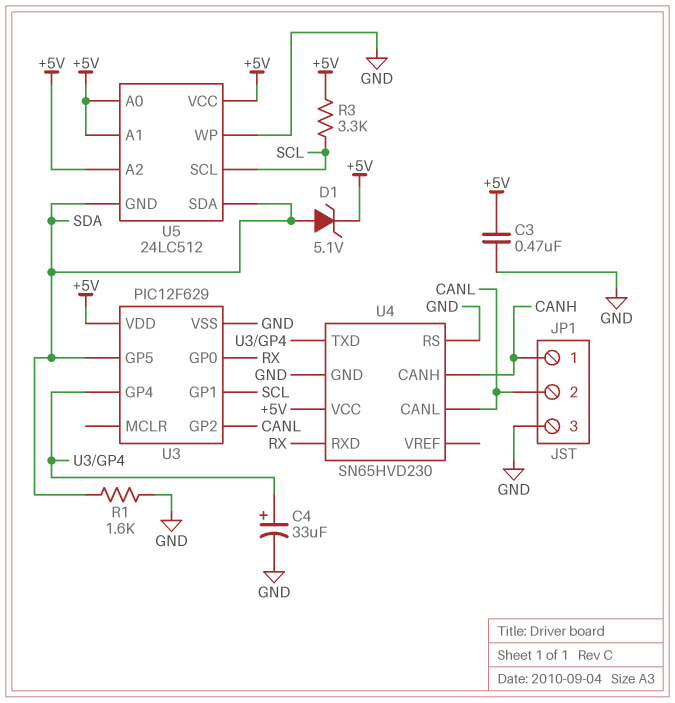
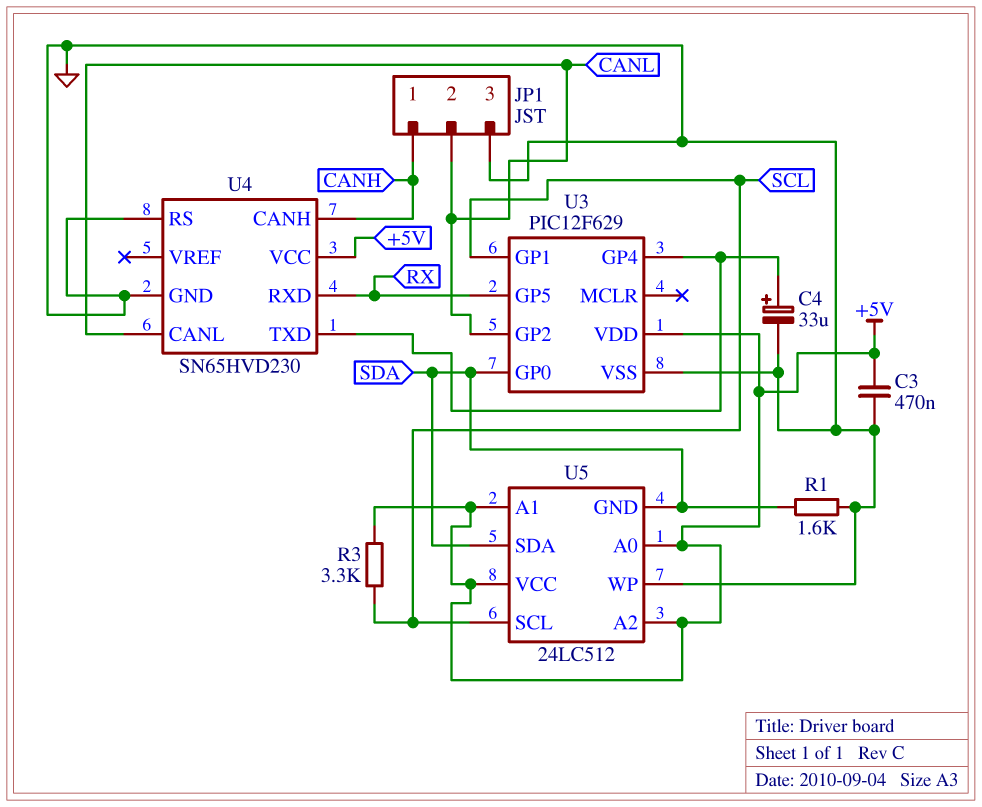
D1: zener 5.1V (A SDA, K +5V) -> none
U3 pin GP0: RX -> SDA
U3 pin GP5: SDA -> RX

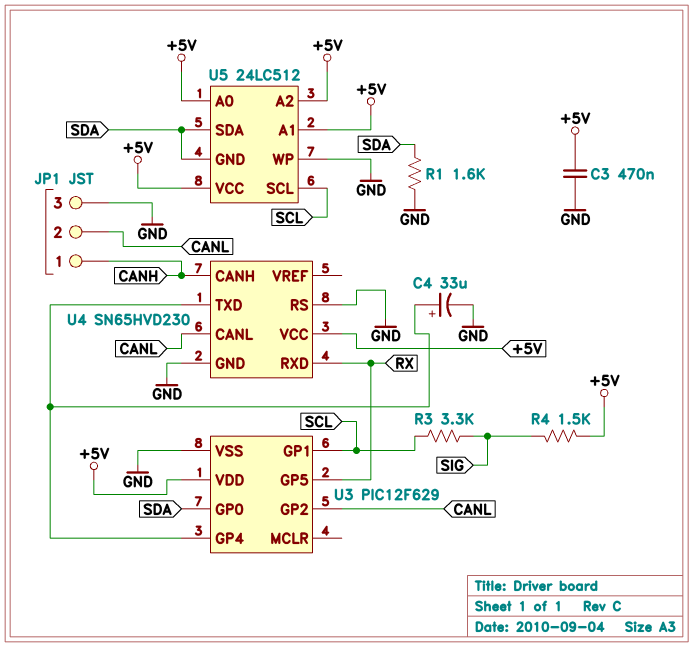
R3: 3.3k (+5V, SCL) -> 3.3k (SCL, SIG)
R4: none -> 1.5k (+5V, SIG)

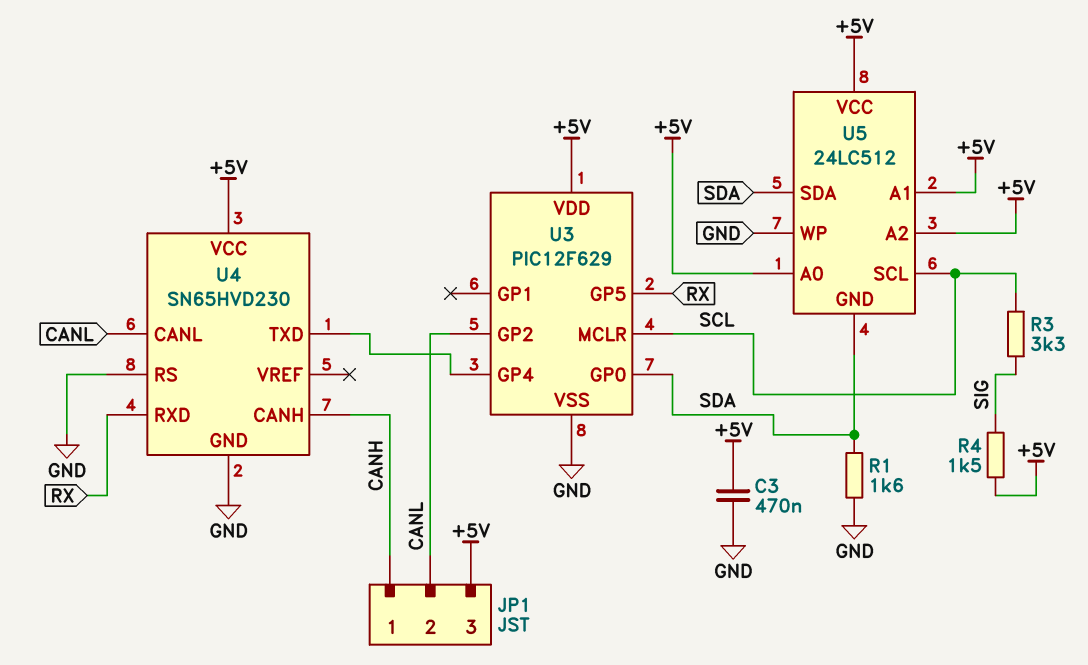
C4: 33uF (plus U3/GP4, minus GND) -> none
JP1 pin 3: GND -> +5V
U3 pin GP1: SCL -> none
U3 pin MCLR: none -> SCL

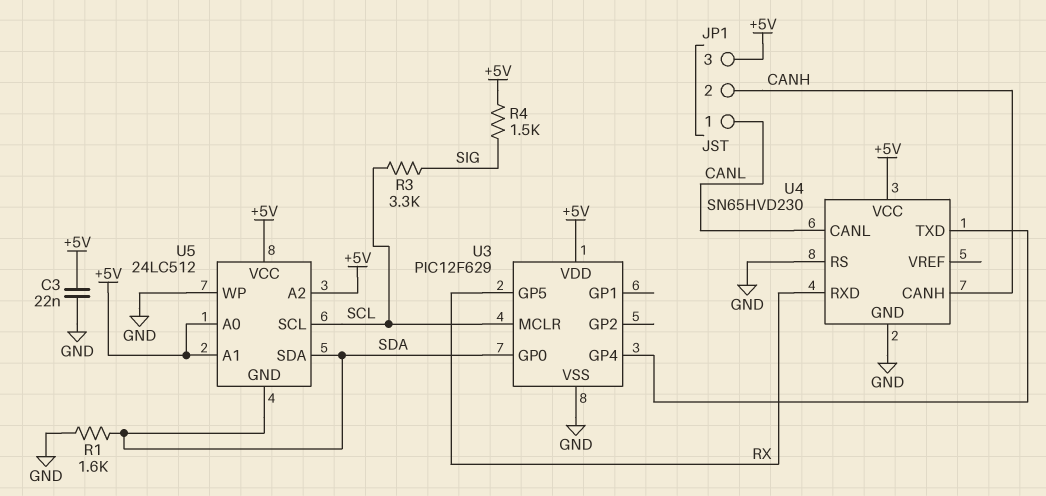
C3: 470nF (+5V, GND) -> 22nF (+5V, GND)
JP1 pin 1: CANH -> CANL
JP1 pin 2: CANL -> CANH
U3 pin GP2: CANL -> none

